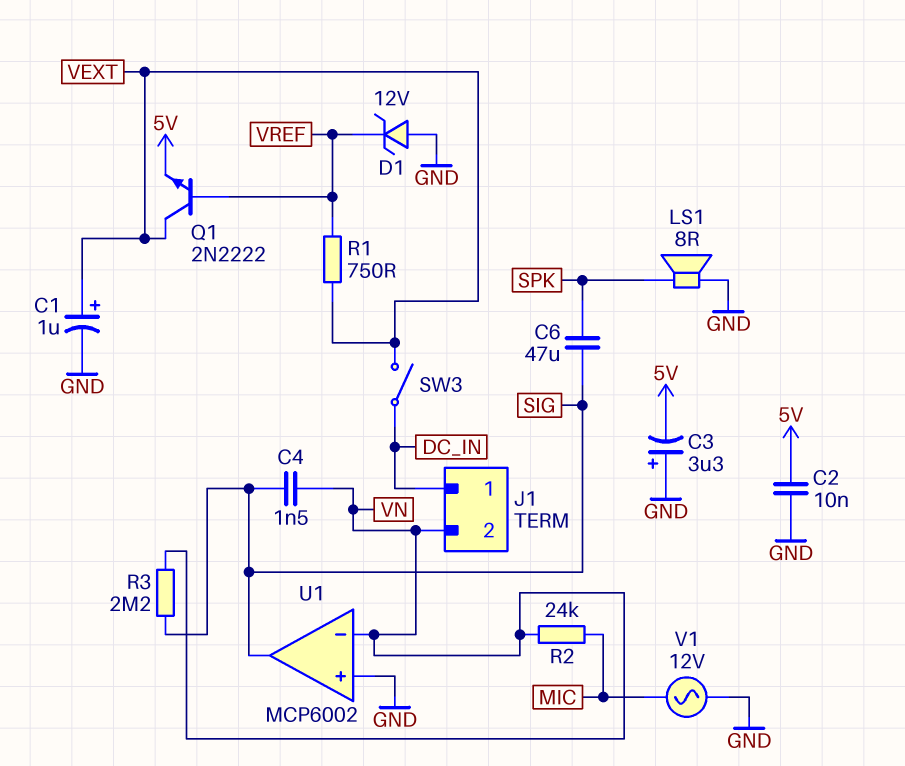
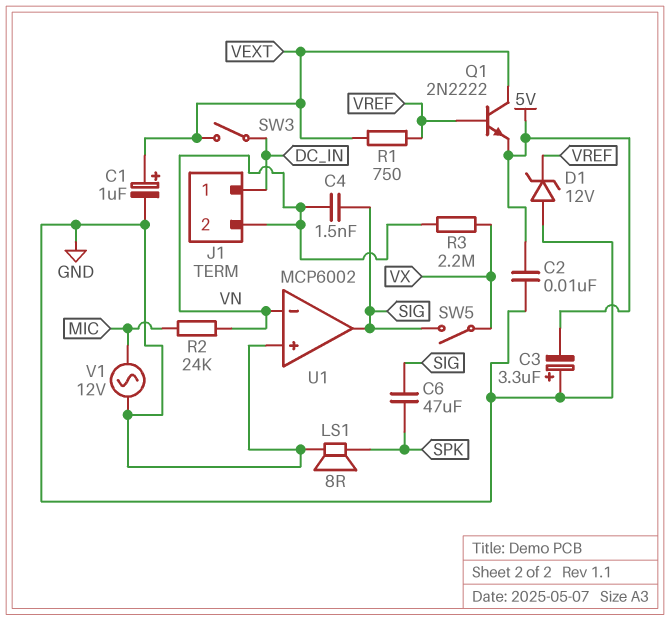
R3: 2.2M (SIG, VN) -> 2.2M (VN, VX)
SW5: none -> switch (SIG, VX)

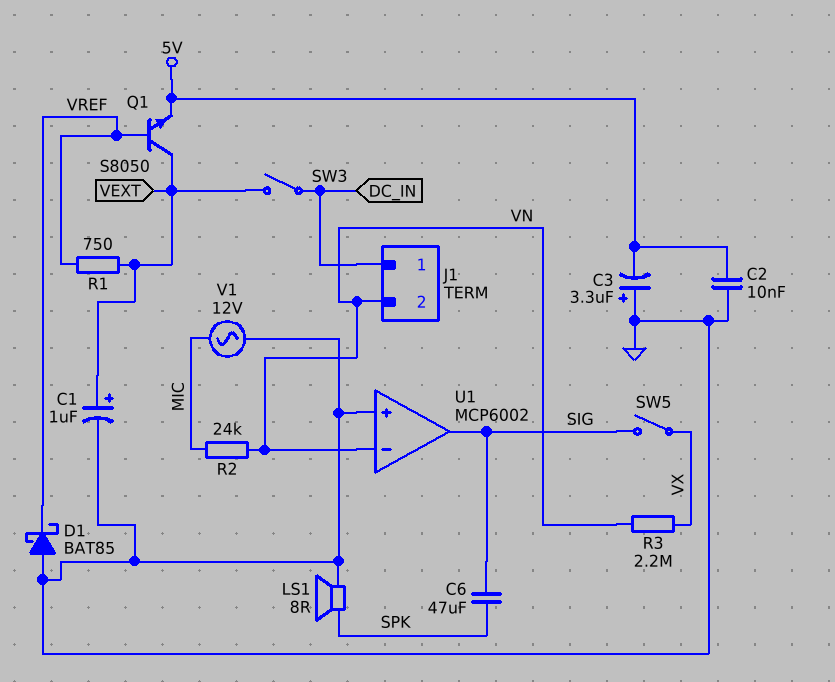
C4: 1.5nF (SIG, VN) -> none
D1: zener 12V (A GND, K VREF) -> schottky BAT85 (A GND, K VREF)
Q1: NPN 2N2222 (B VREF, C VEXT, E 5V) -> NPN S8050 (B VREF, C VEXT, E 5V)

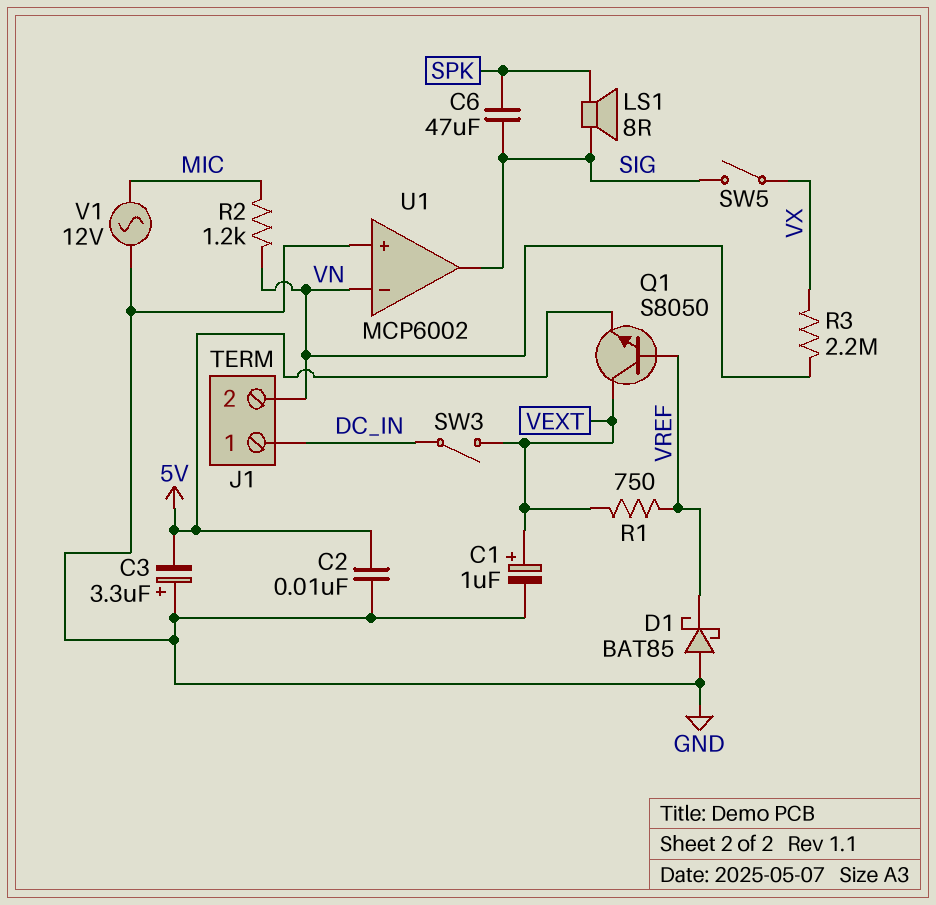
LS1: speaker 8R (GND, SPK) -> speaker 8R (SIG, SPK)
R2: 24k (MIC, VN) -> 1.2k (MIC, VN)

